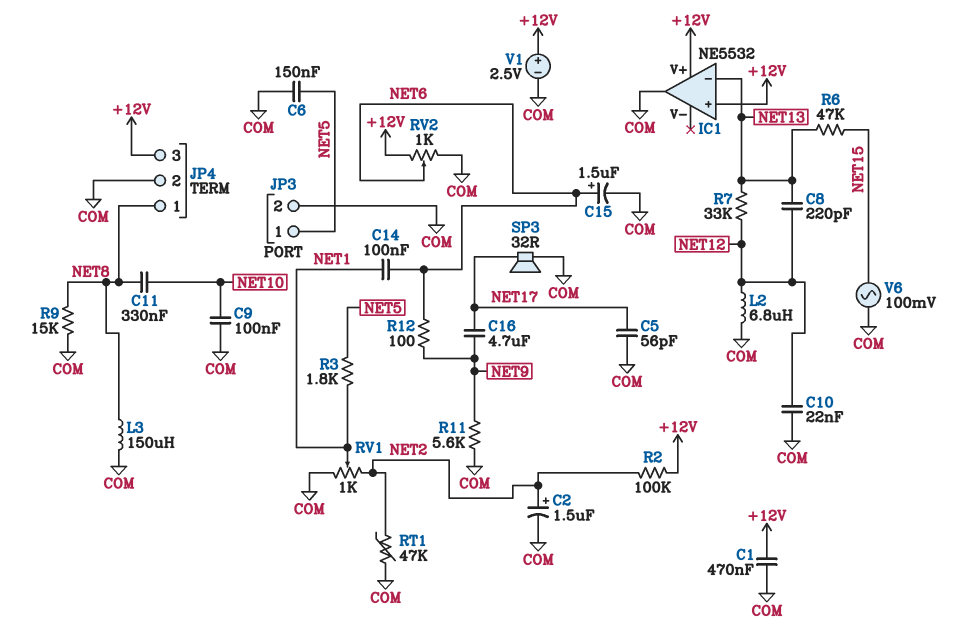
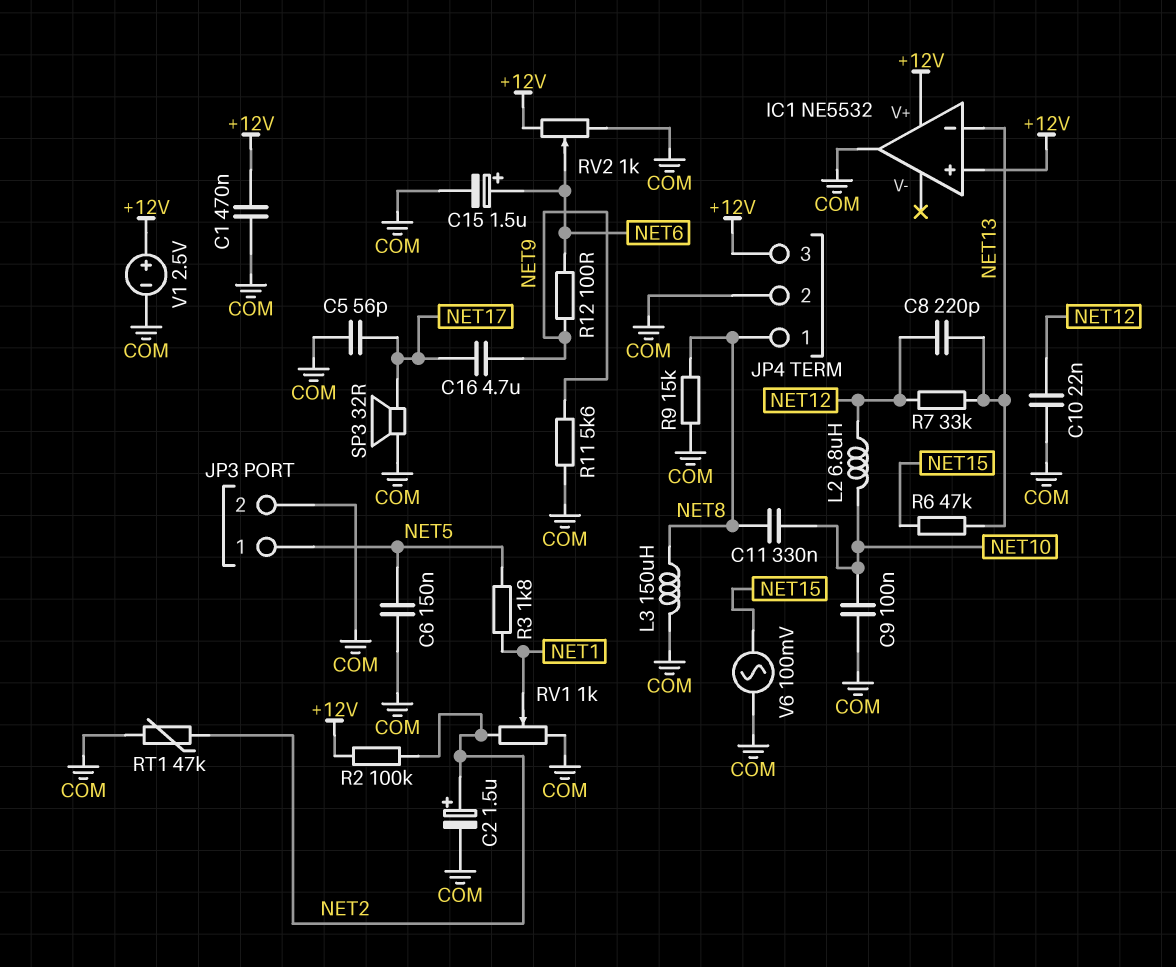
C14: 100nF (NET1, NET6) -> none
L2: 6.8uH (COM, NET12) -> 6.8uH (NET10, NET12)

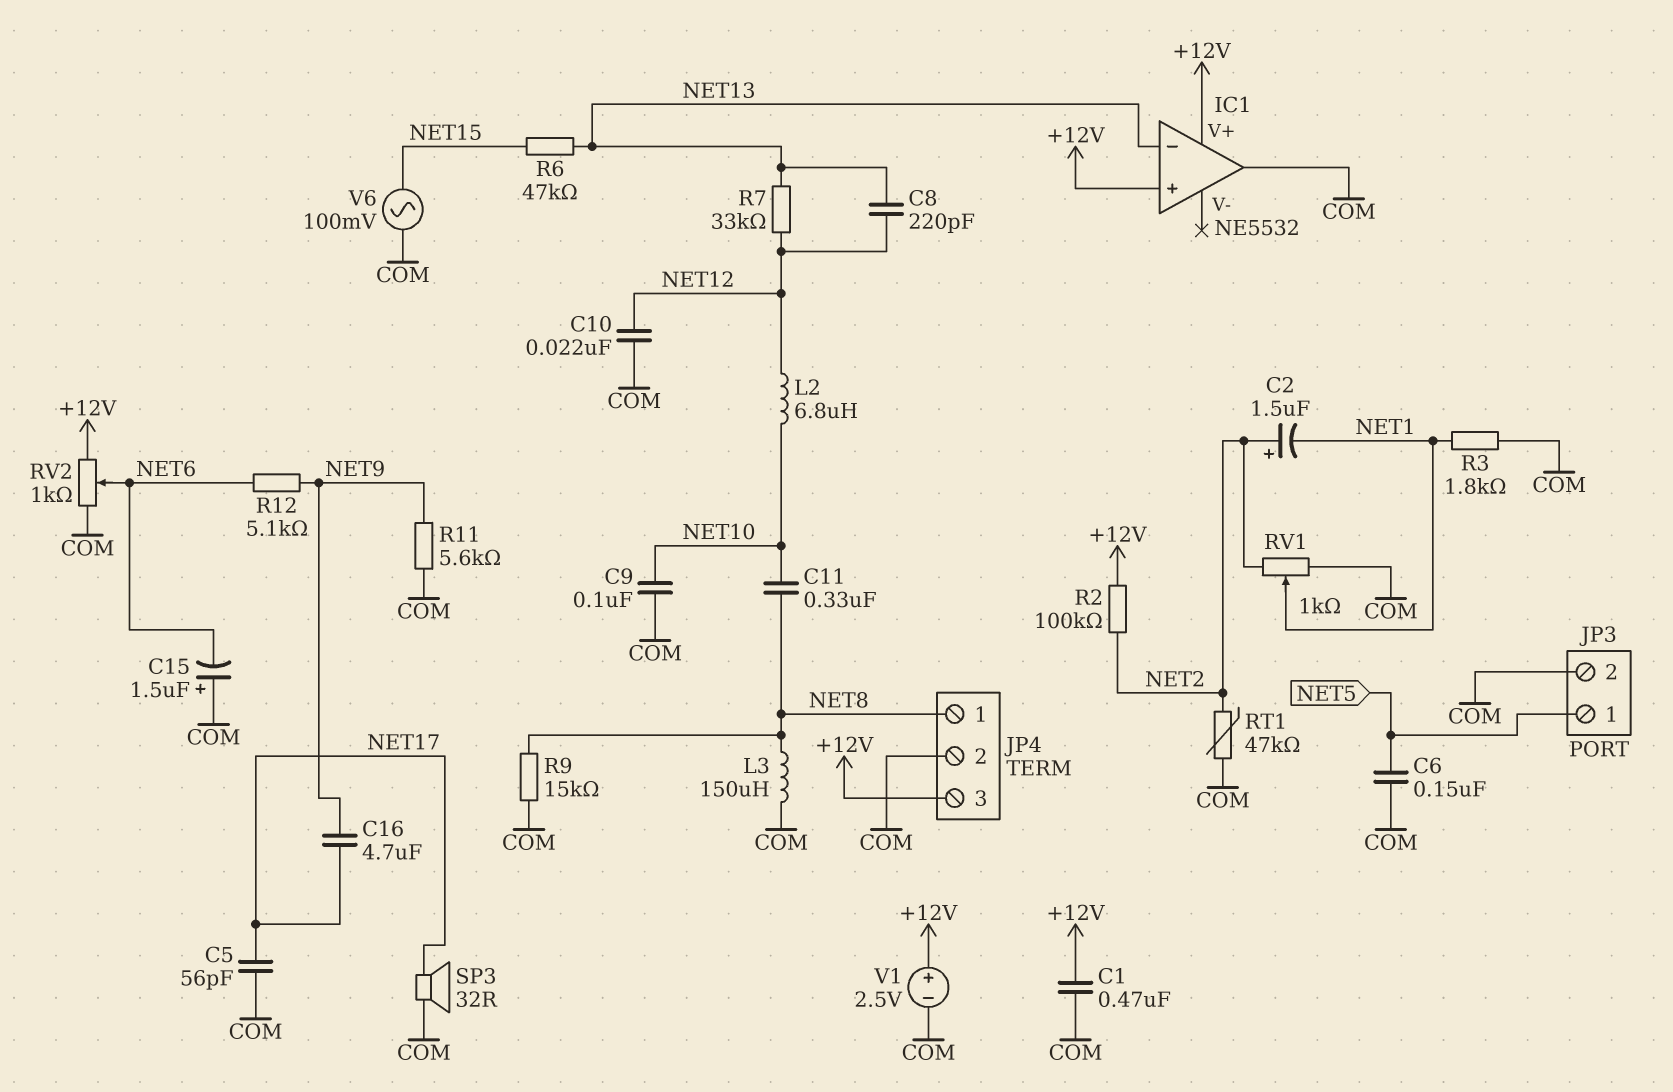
C2: 1.5uF (plus NET2, minus COM) -> 1.5uF (plus NET2, minus NET1)
C15: 1.5uF (plus NET6, minus COM) -> 1.5uF (plus COM, minus NET6)
R3: 1.8k (NET1, NET5) -> 1.8k (COM, NET1)
R12: 100 (NET6, NET9) -> 5.1k (NET6, NET9)

